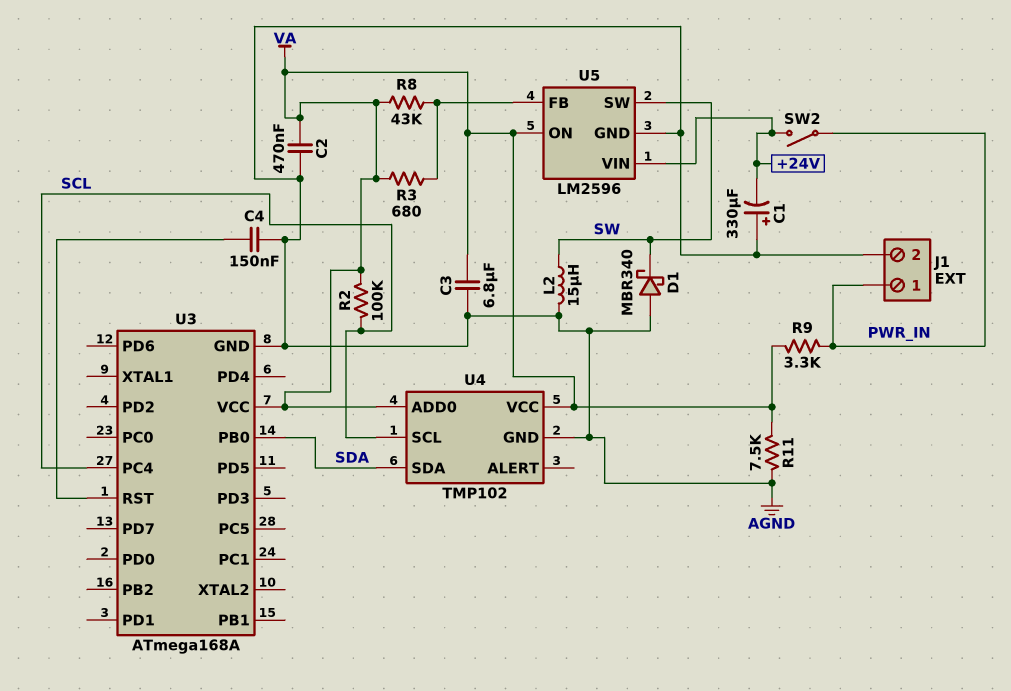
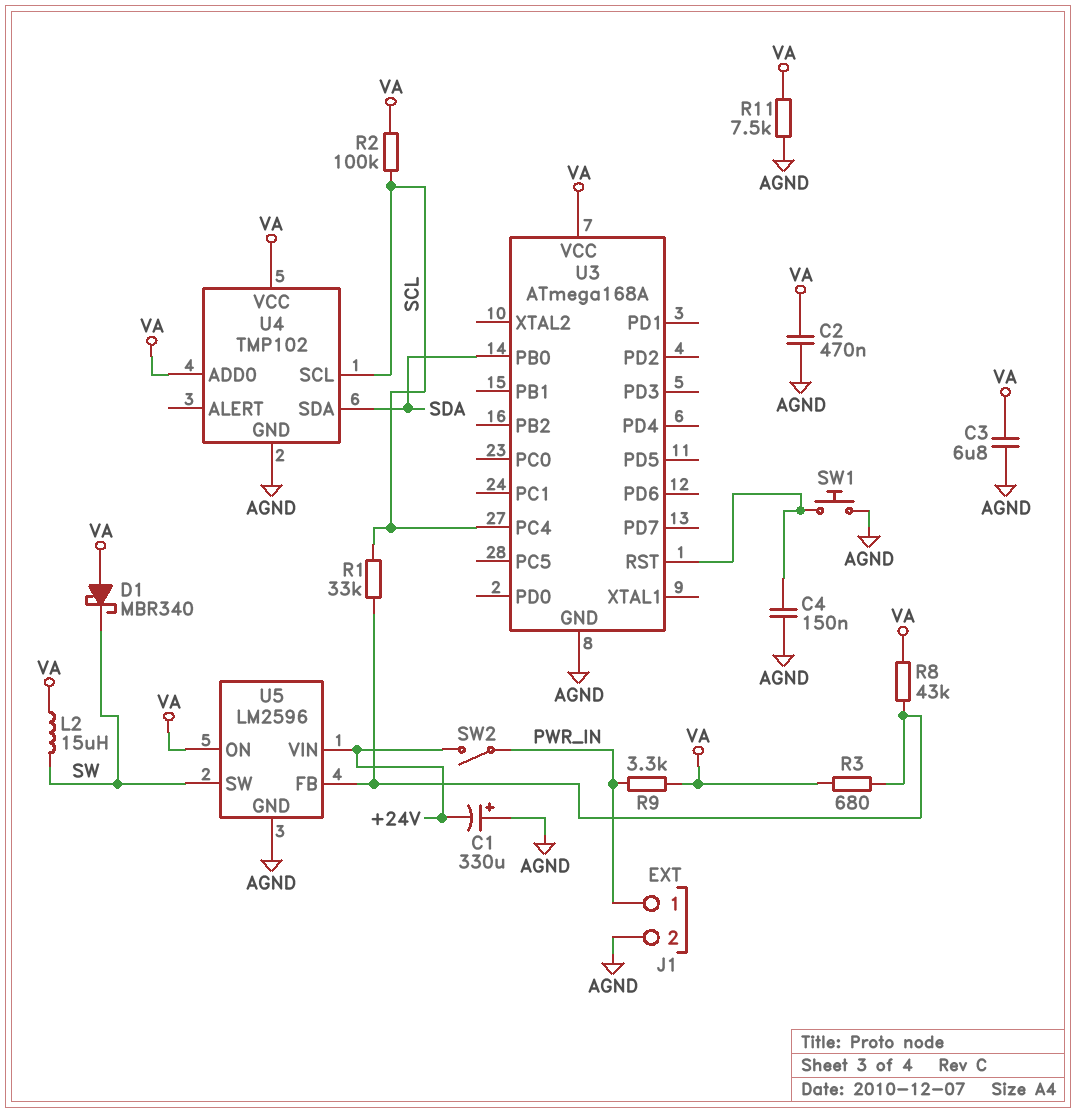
D1: schottky MBR340 (A AGND, K SW) -> schottky MBR340 (A VA, K SW)
L2: 15uH (AGND, SW) -> 15uH (SW, VA)
R1: none -> 33k (SCL, U5/FB)
SW1: none -> button (AGND, U3/RST)

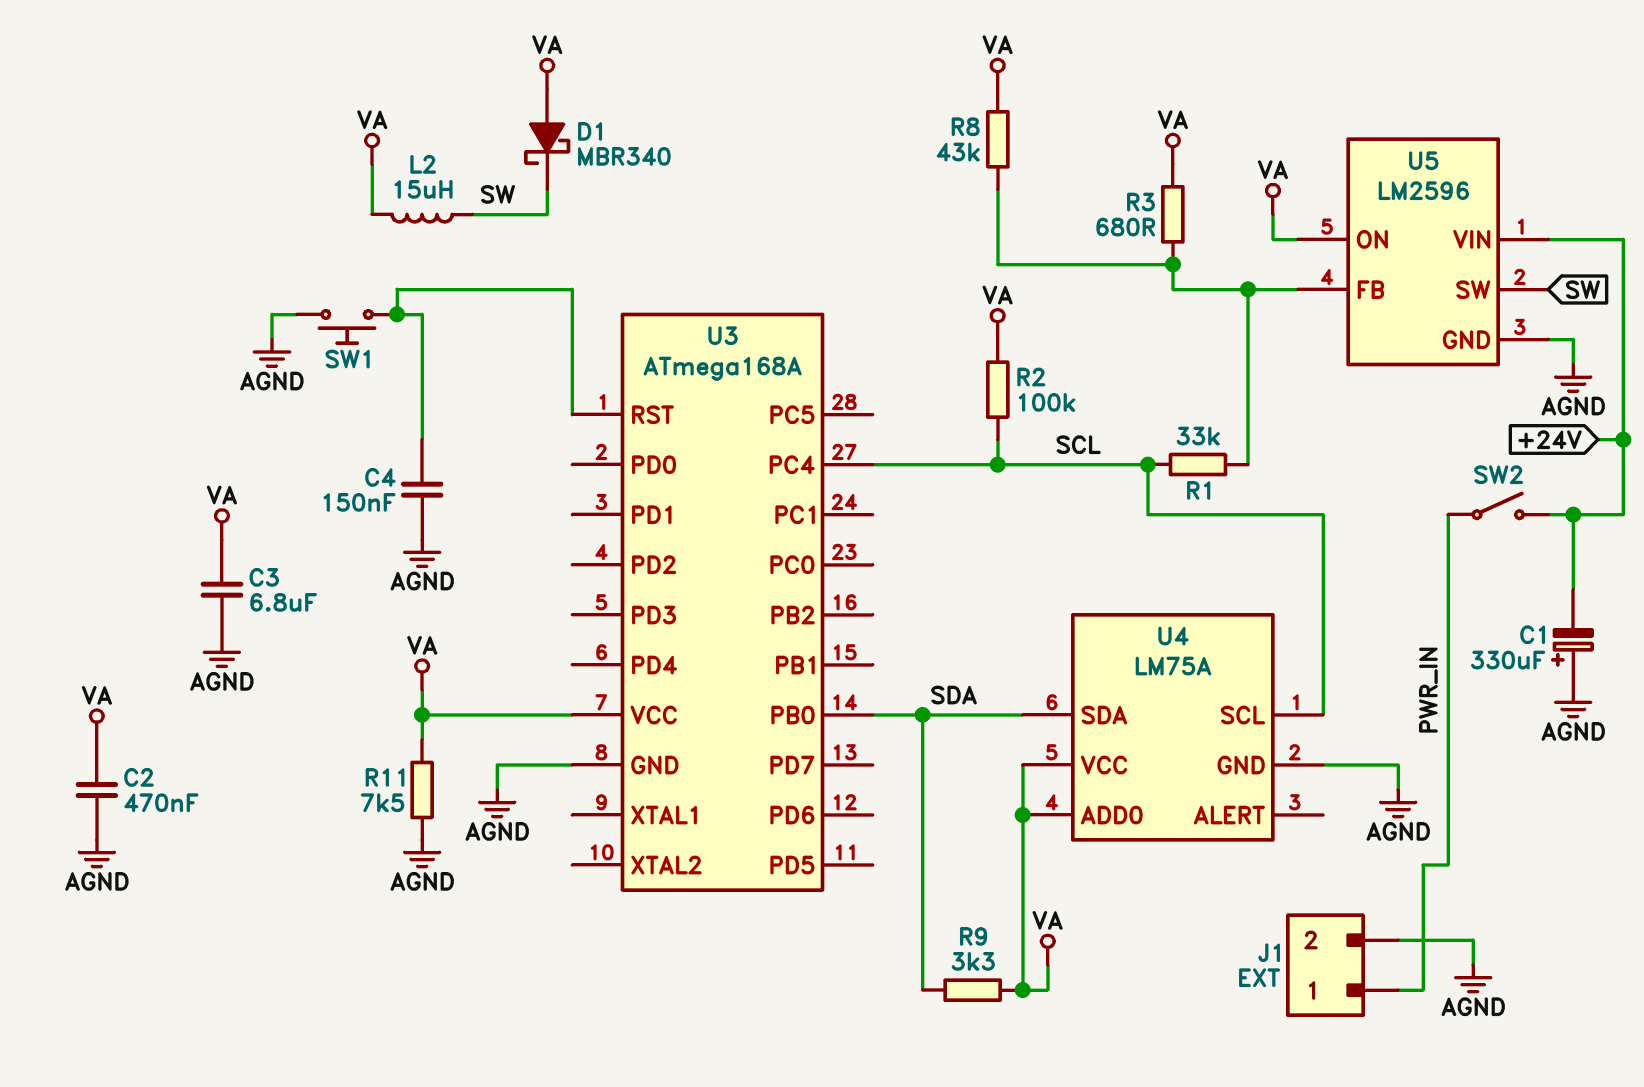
R9: 3.3k (PWR_IN, VA) -> 3.3k (SDA, VA)
U4: TMP102 -> LM75A

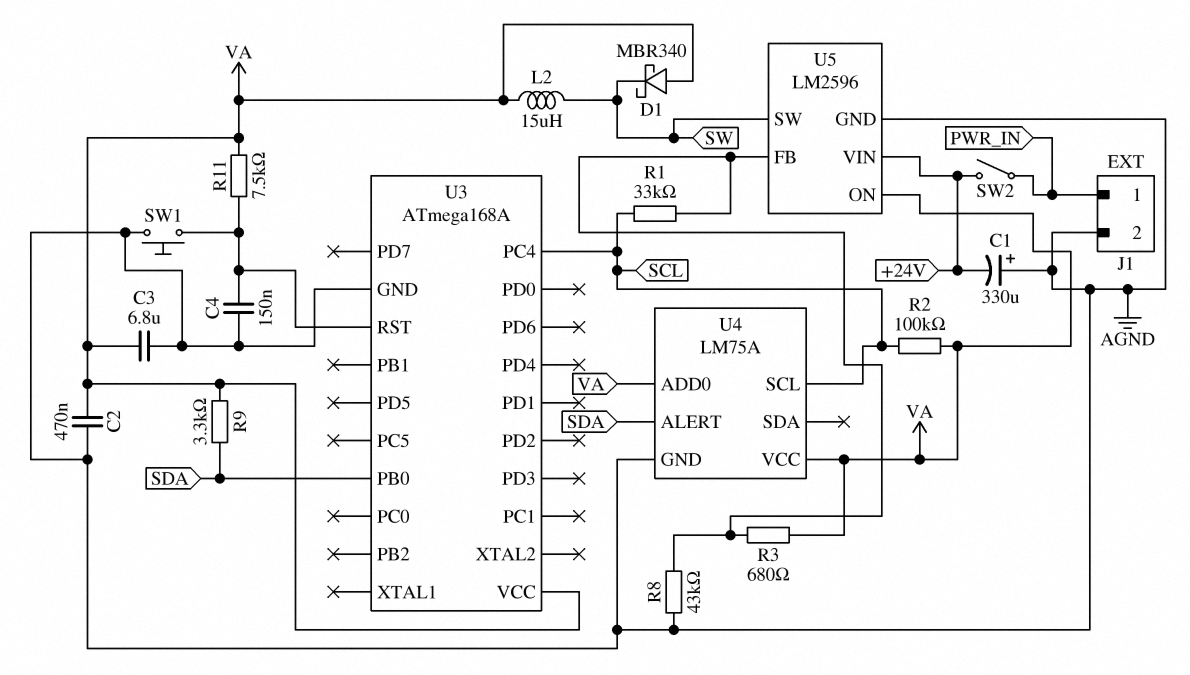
R8: 43k (U5/FB, VA) -> 43k (AGND, U5/FB)
R11: 7.5k (AGND, VA) -> 7.5k (U3/RST, VA)
U4 pin ALERT: none -> SDA
U4 pin SDA: SDA -> none

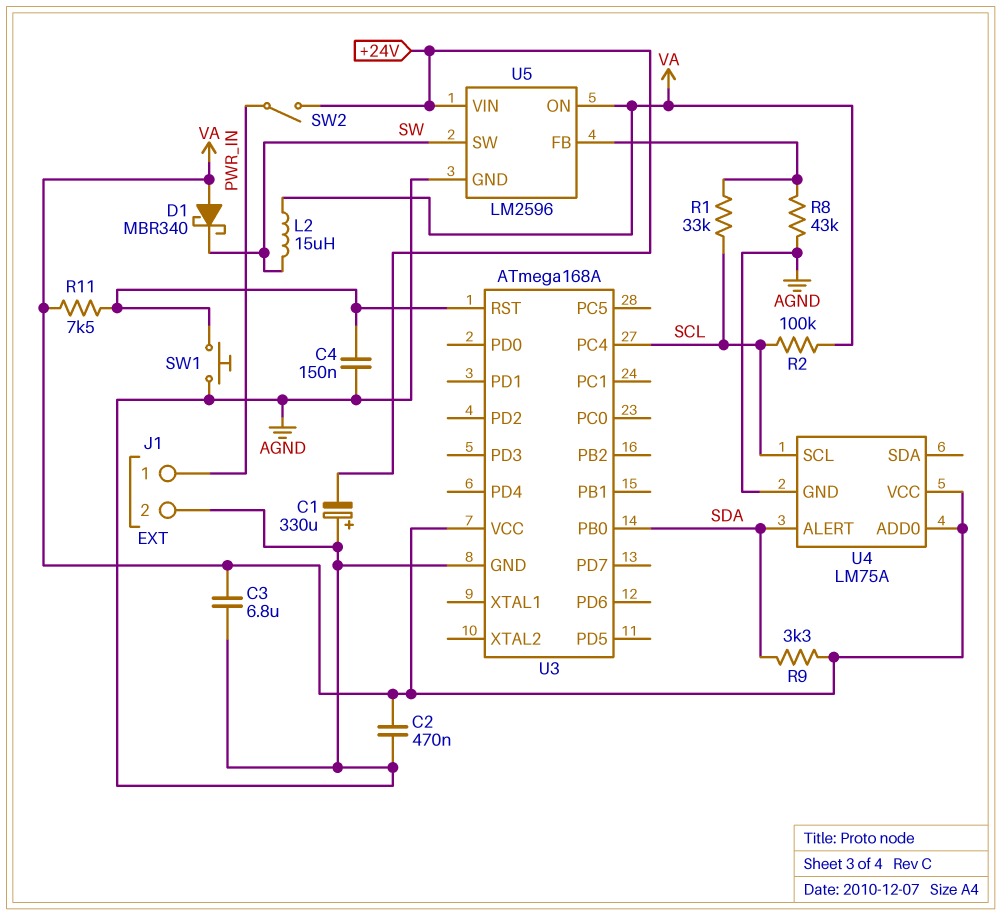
R3: 680 (U5/FB, VA) -> none

